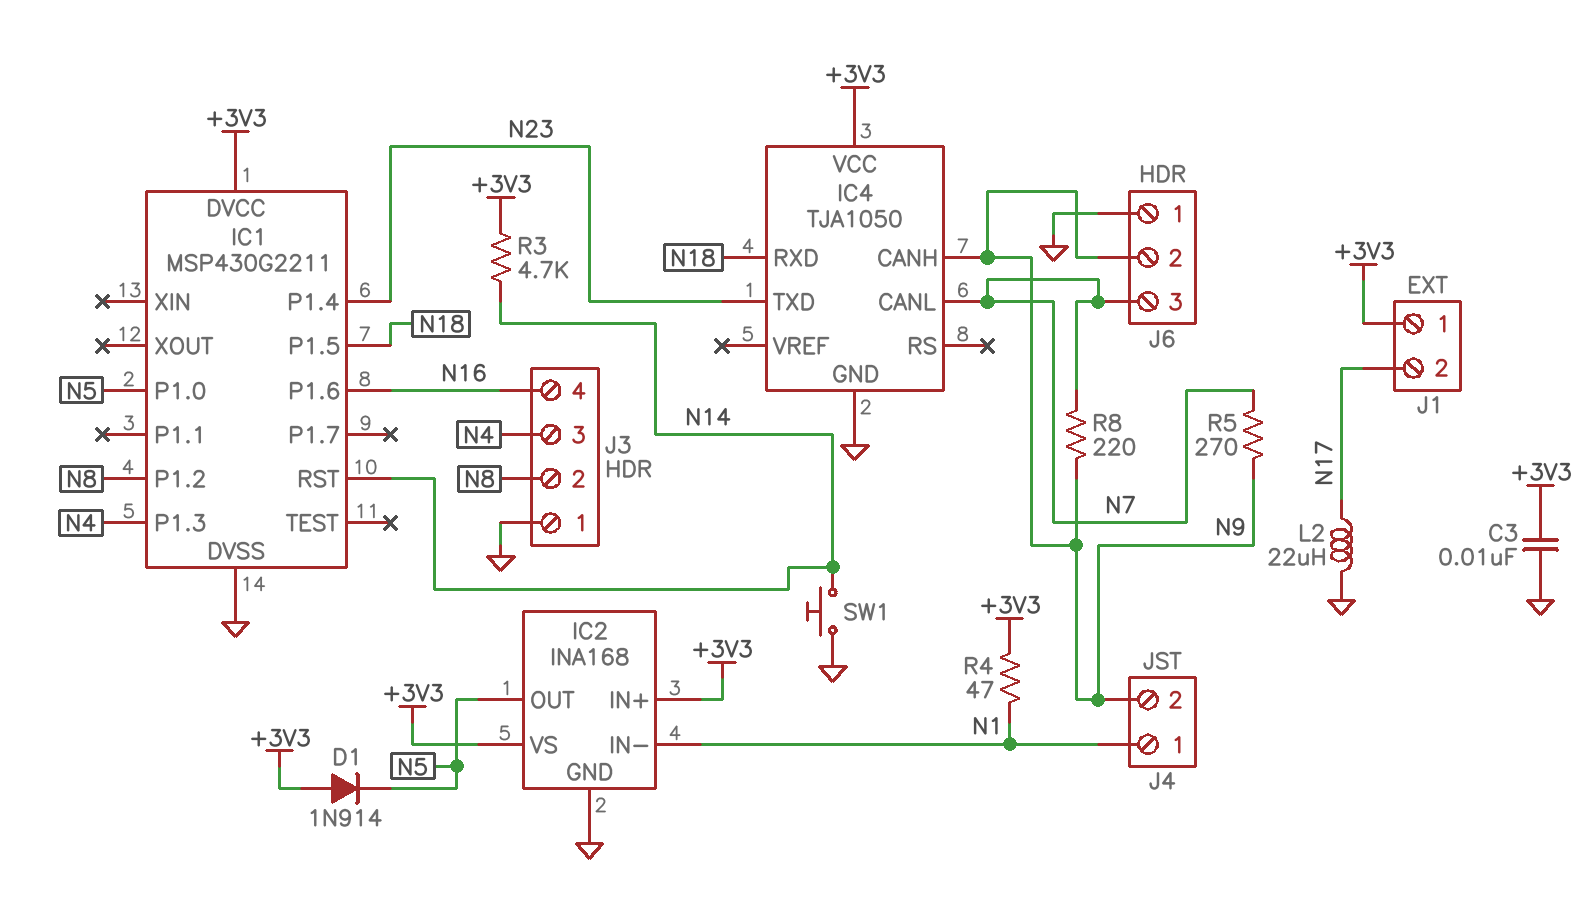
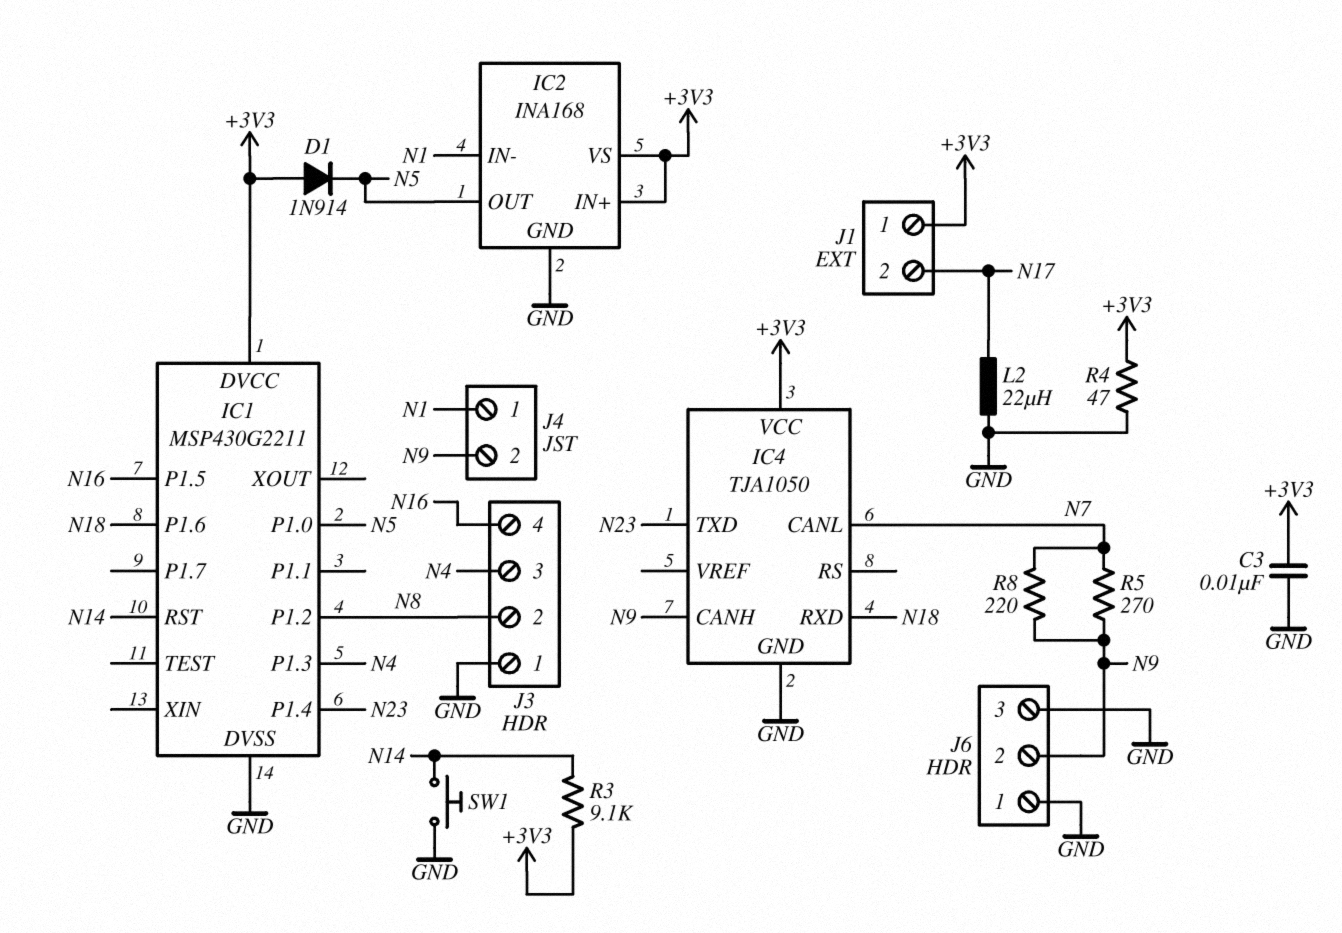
IC1 pin P1.5: N18 -> N16
IC1 pin P1.6: N16 -> N18
J6 pin 3: N7 -> GND
R3: 4.7k (+3V3, N14) -> 9.1k (+3V3, N14)
R4: 47 (+3V3, N1) -> 47 (+3V3, GND)

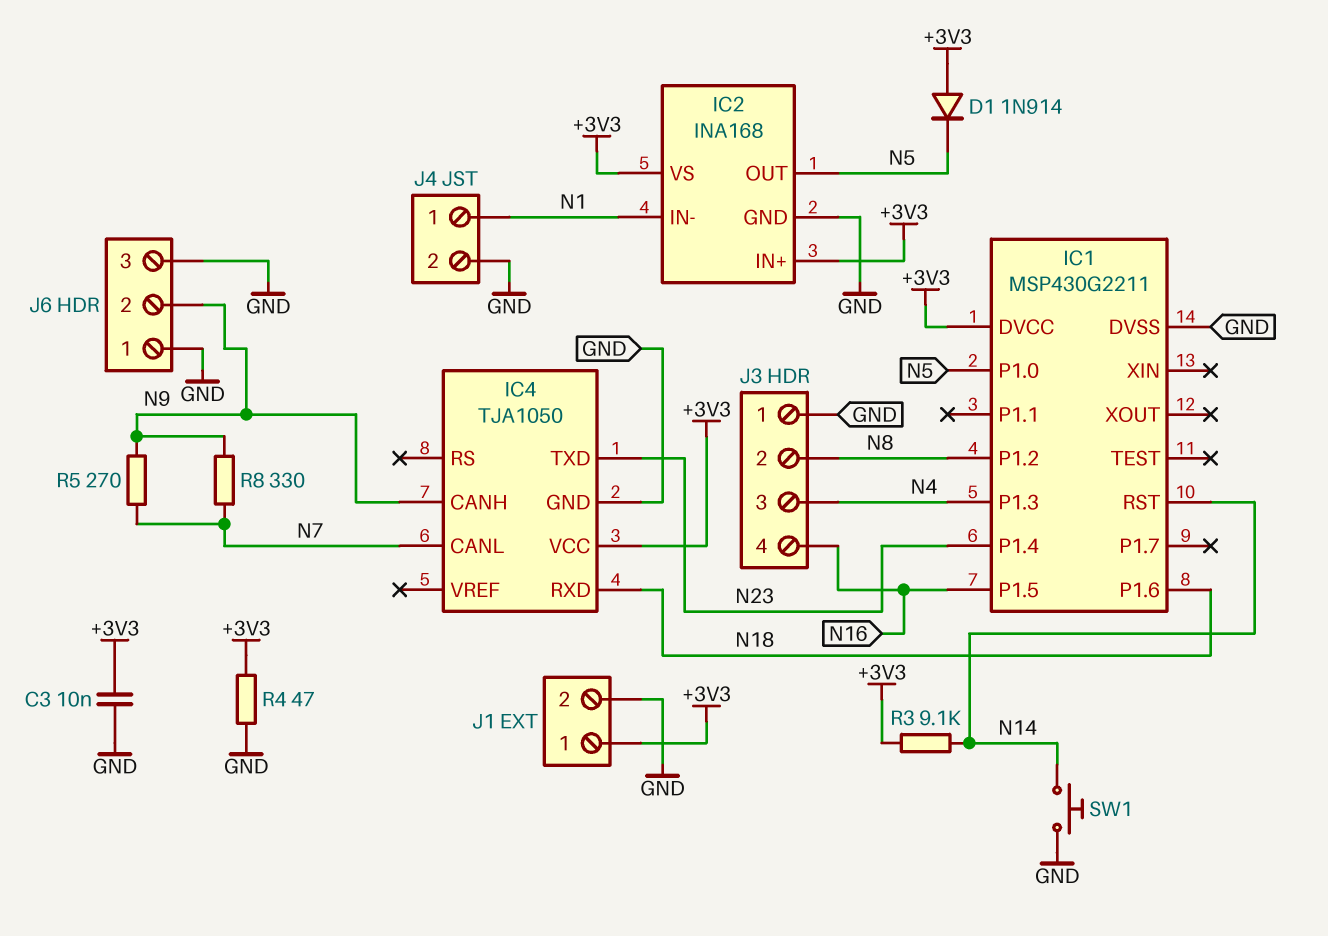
J1 pin 2: N17 -> GND
J4 pin 2: N9 -> GND
L2: 22uH (GND, N17) -> none
R8: 220 (N7, N9) -> 330 (N7, N9)

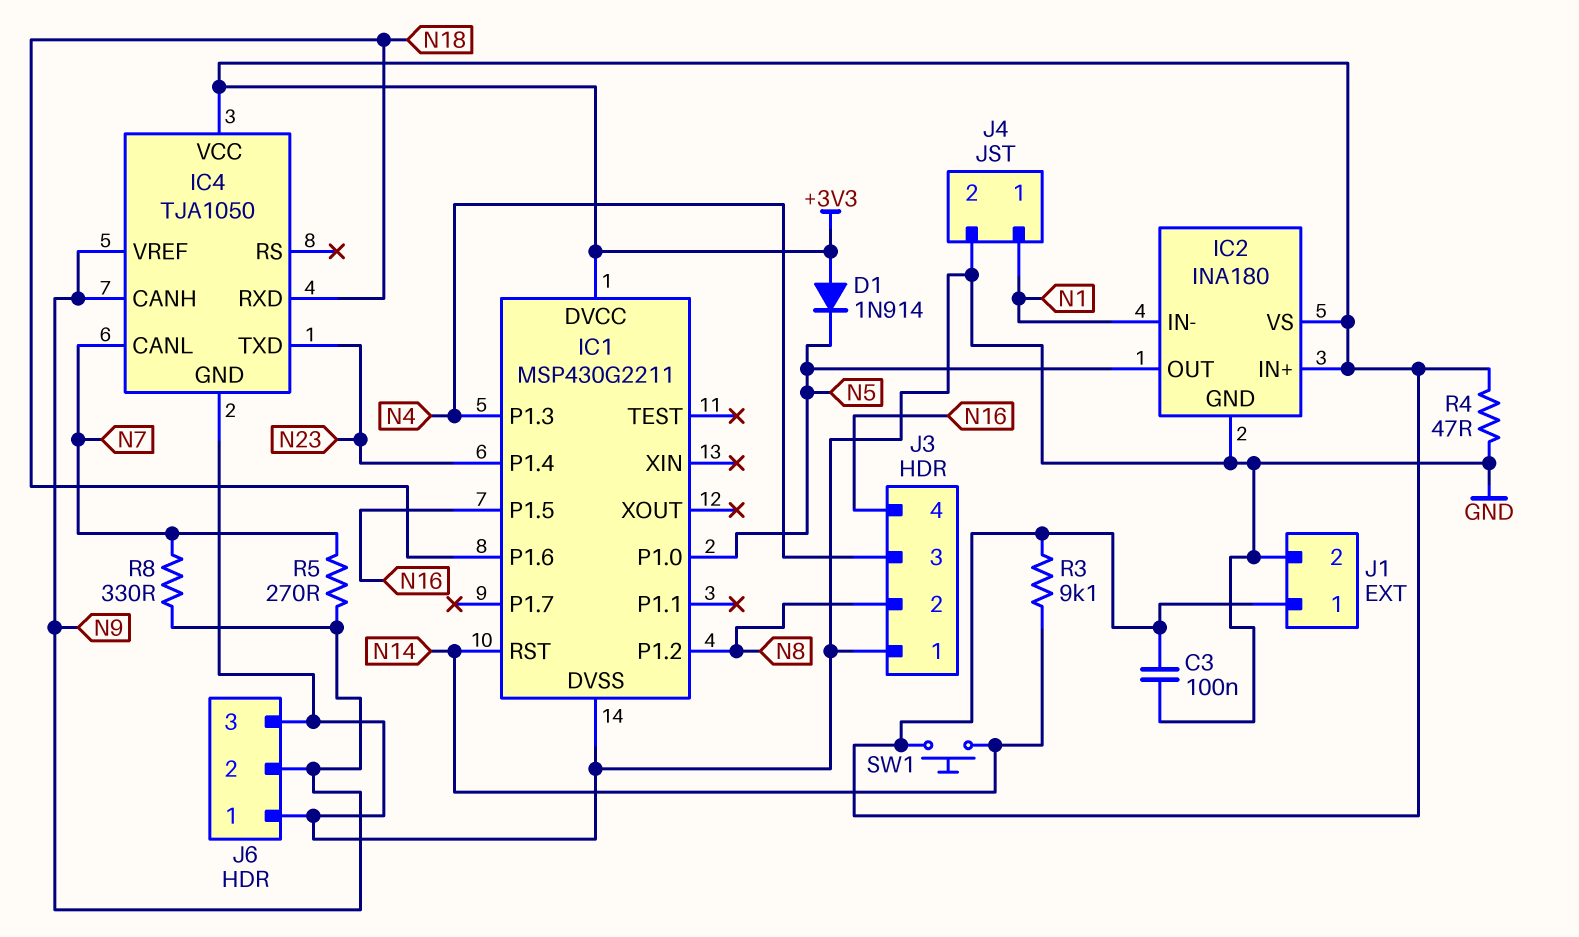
C3: 10nF (+3V3, GND) -> 100nF (+3V3, GND)
IC2: INA168 -> INA180
IC4 pin VREF: none -> N9
SW1: button (GND, N14) -> button (+3V3, N14)

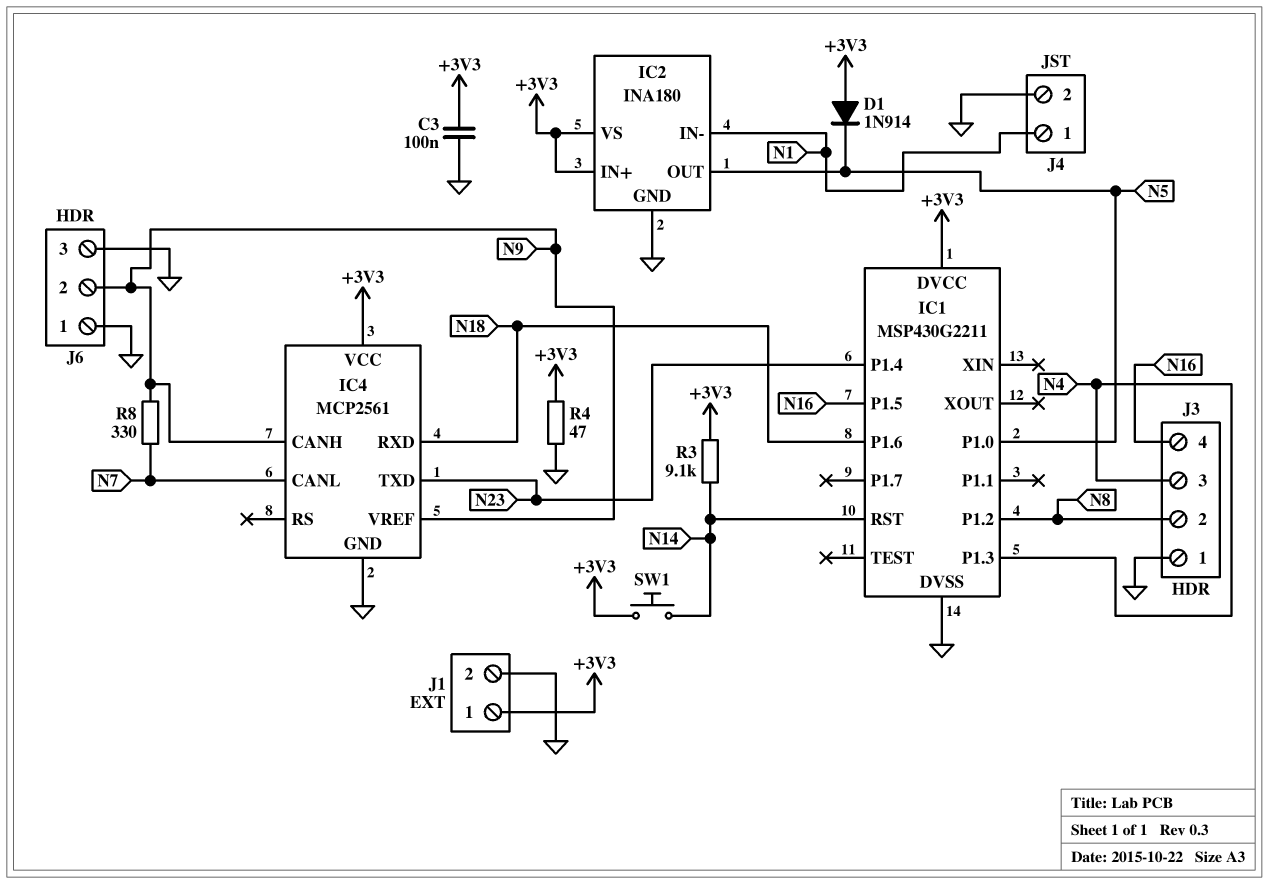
IC4: TJA1050 -> MCP2561
R5: 270 (N7, N9) -> none

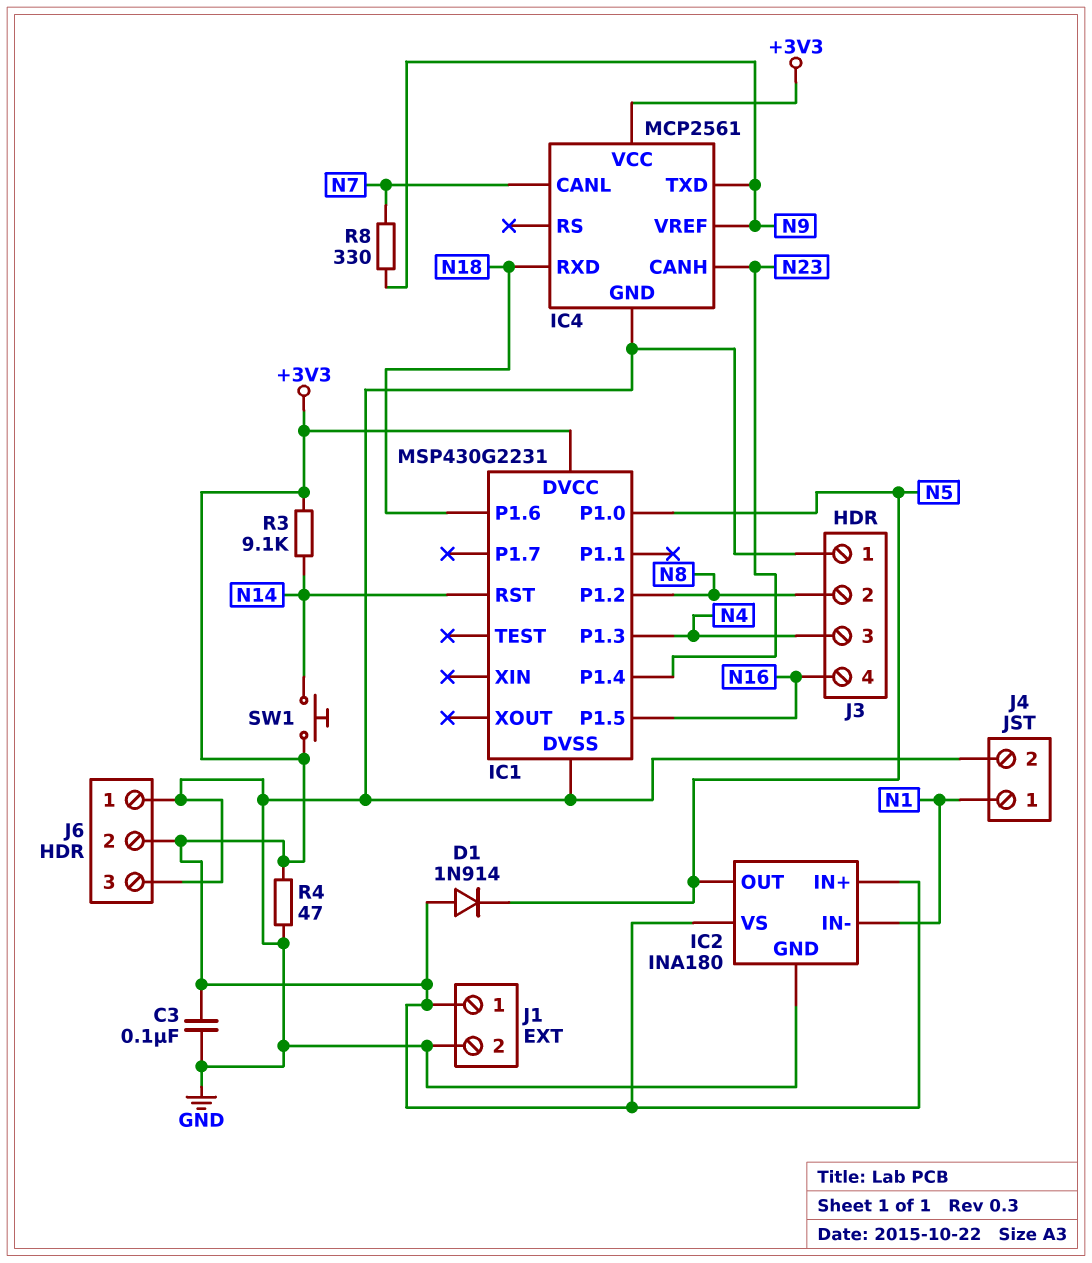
IC1: MSP430G2211 -> MSP430G2231
IC4 pin CANH: N9 -> N23
IC4 pin TXD: N23 -> N9
J6 pin 2: N9 -> +3V3

